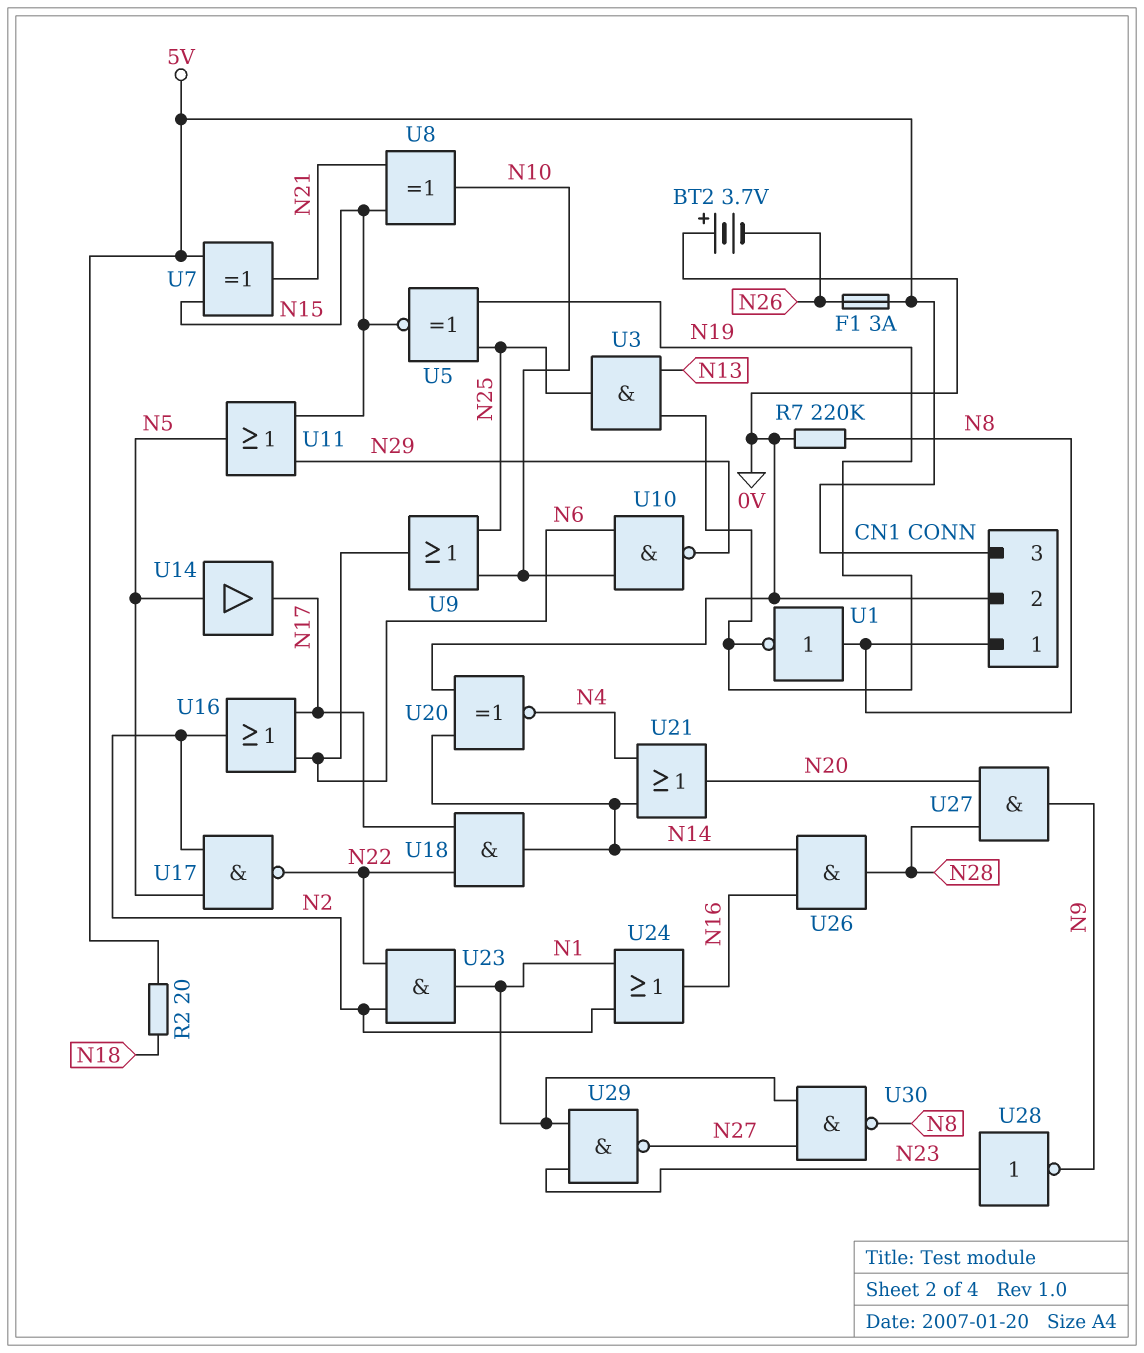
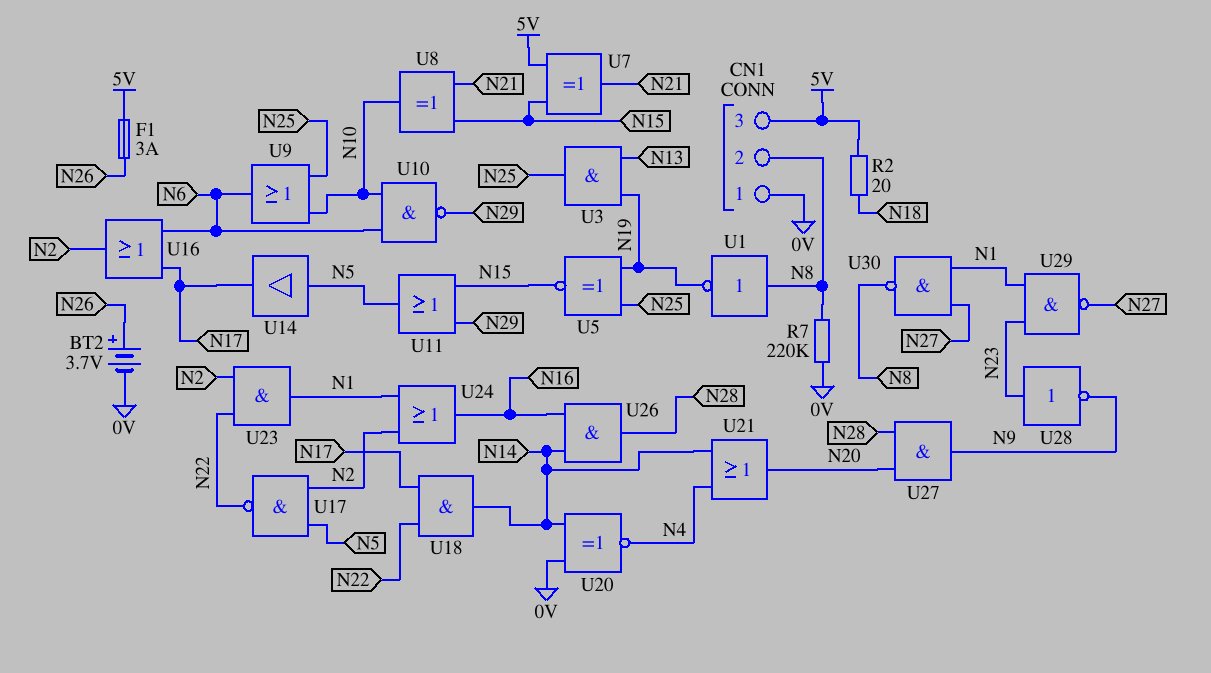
BT2: 3.7V (plus 0V, minus N26) -> 3.7V (plus N26, minus 0V)
CN1 pin 1: N8 -> 0V
CN1 pin 2: 0V -> N8

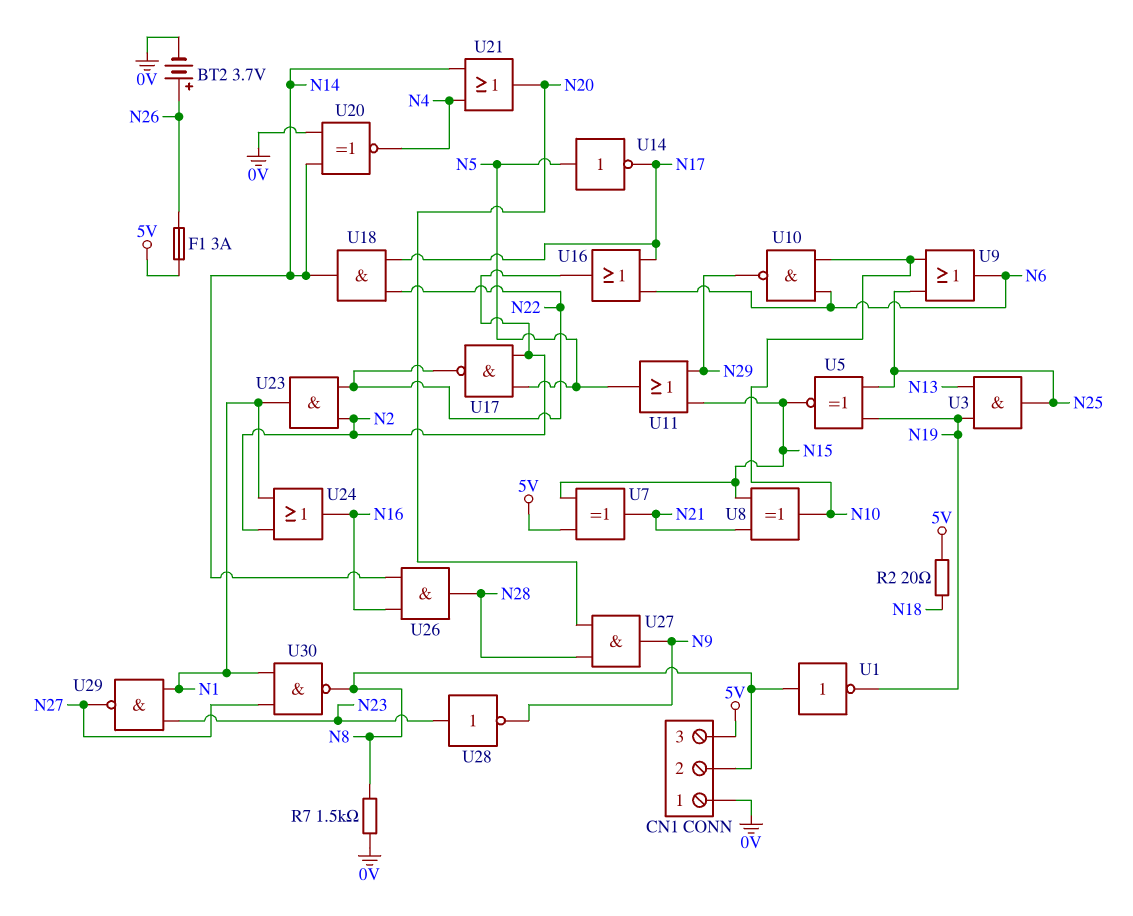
R7: 220k (0V, N8) -> 1.5k (0V, N8)
U14: buffer (in N5, out N17) -> NOT (in N5, out N17)

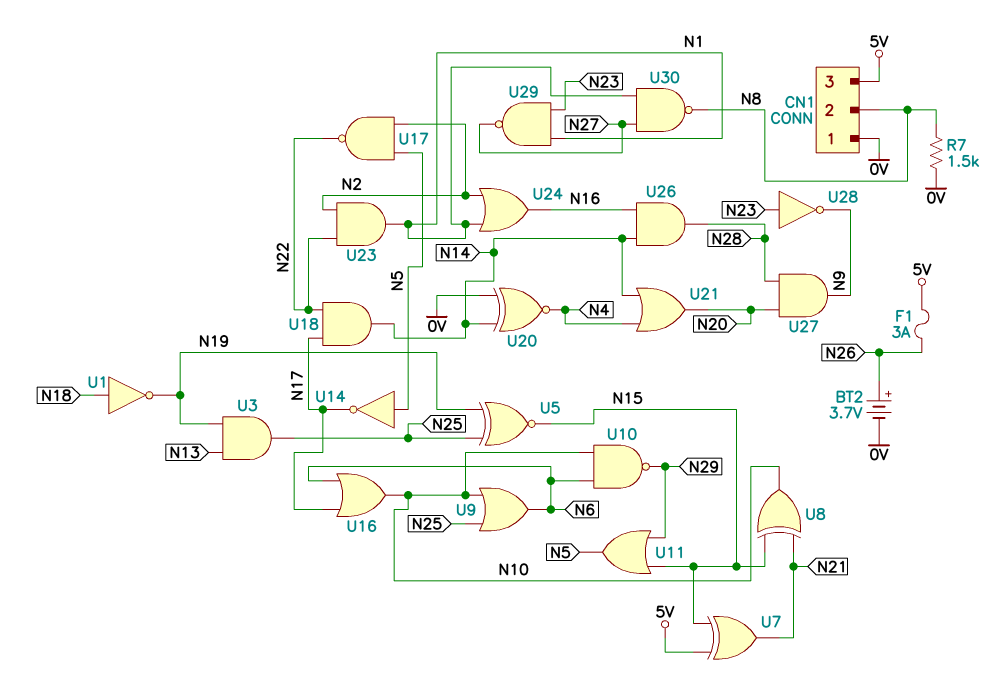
R2: 20 (5V, N18) -> none
U1: NOT (in N8, out N19) -> NOT (in N18, out N19)
U16: OR (in N6, in N17, out N2) -> OR (in N6, in N17, out N10)

